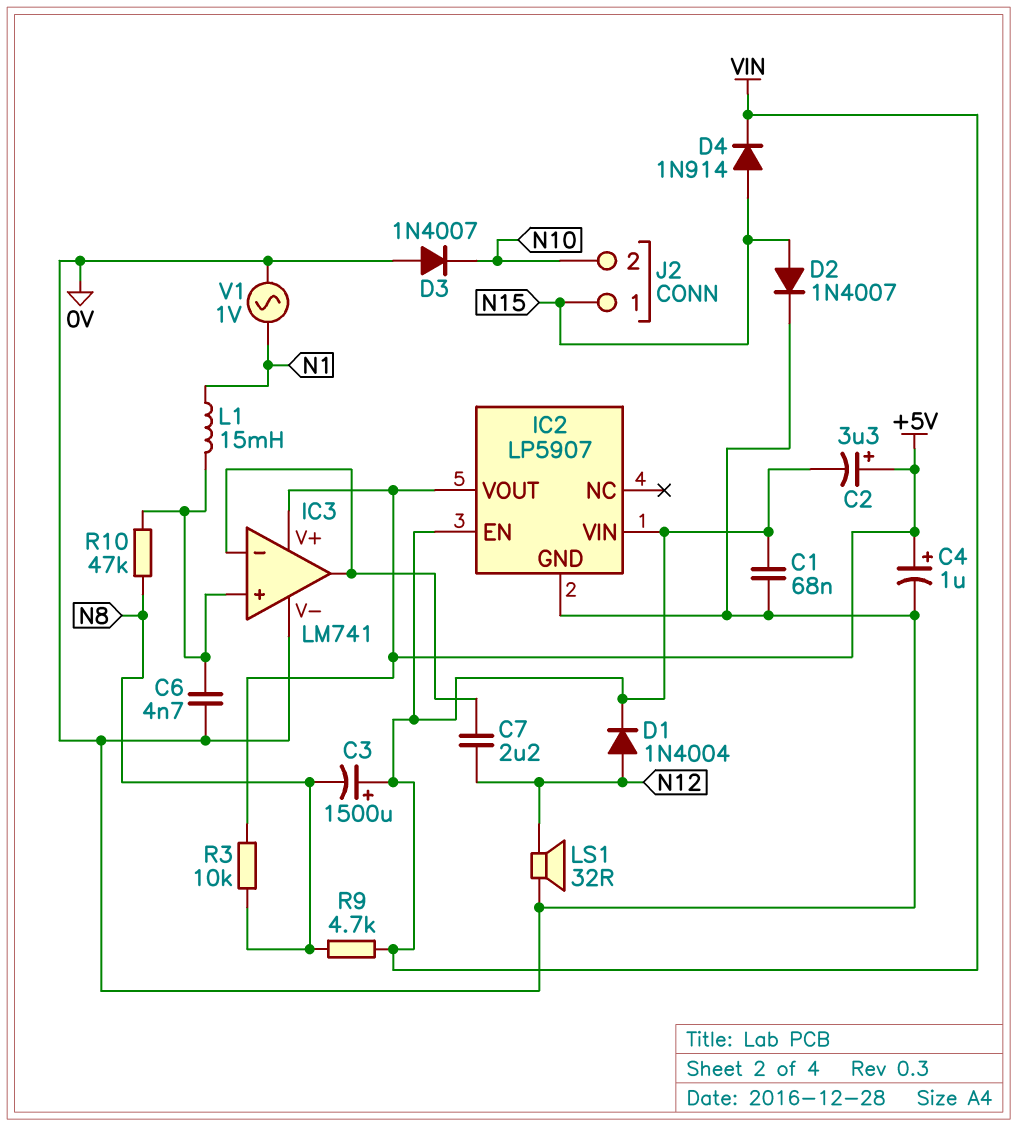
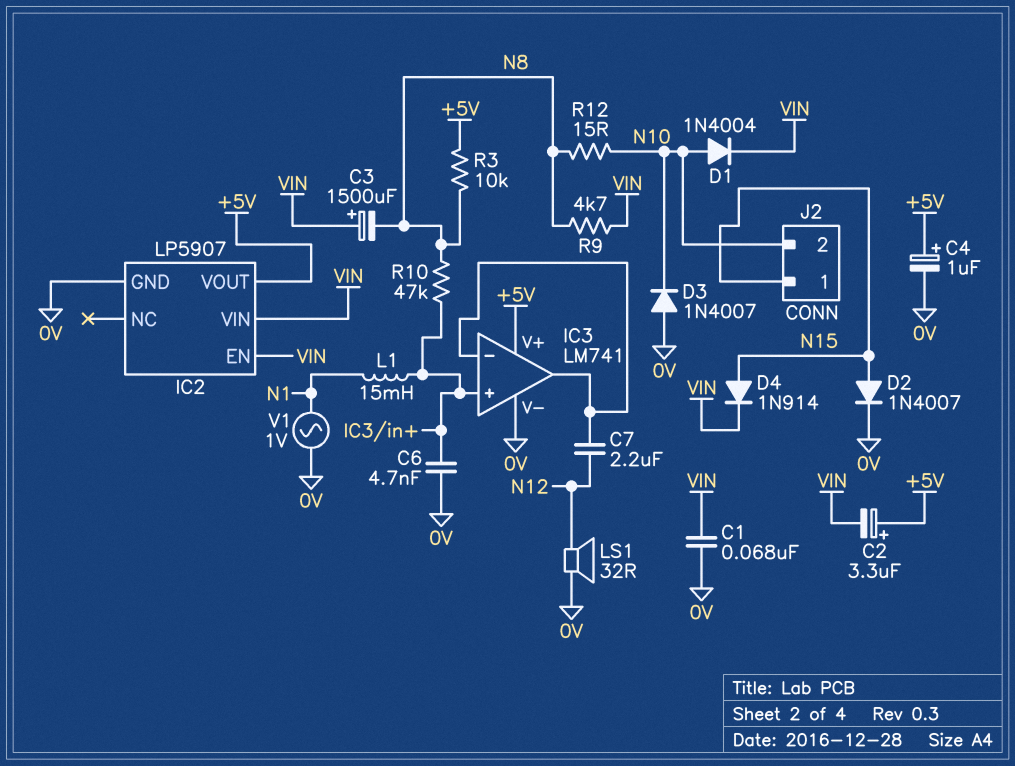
D1: diode 1N4004 (A N12, K VIN) -> diode 1N4004 (A N10, K VIN)
R12: none -> 15 (N8, N10)

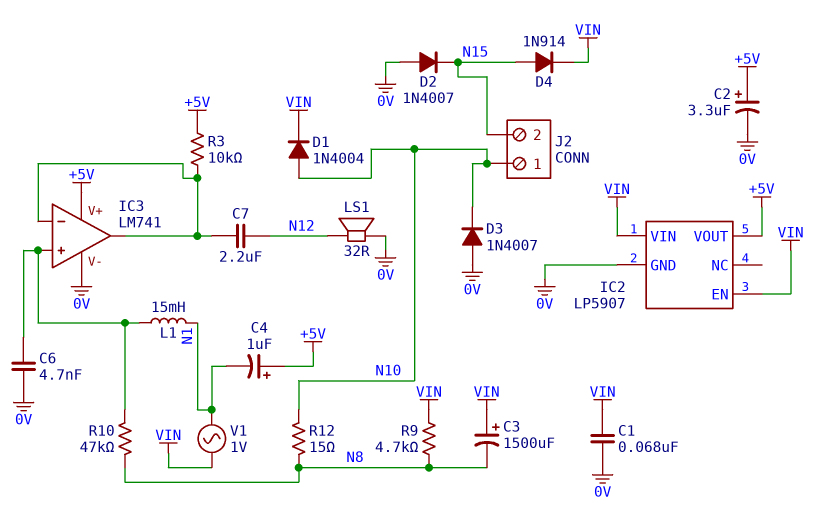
C2: 3.3uF (plus +5V, minus VIN) -> 3.3uF (plus +5V, minus 0V)
C4: 1uF (plus +5V, minus 0V) -> 1uF (plus +5V, minus N1)
D2: diode 1N4007 (A N15, K 0V) -> diode 1N4007 (A 0V, K N15)
J2 pin 1: N15 -> N10
J2 pin 2: N10 -> N15
R3: 10k (+5V, N8) -> 10k (+5V, IC3/in-)
V1: AC 1V (0V, N1) -> AC 1V (N1, VIN)

